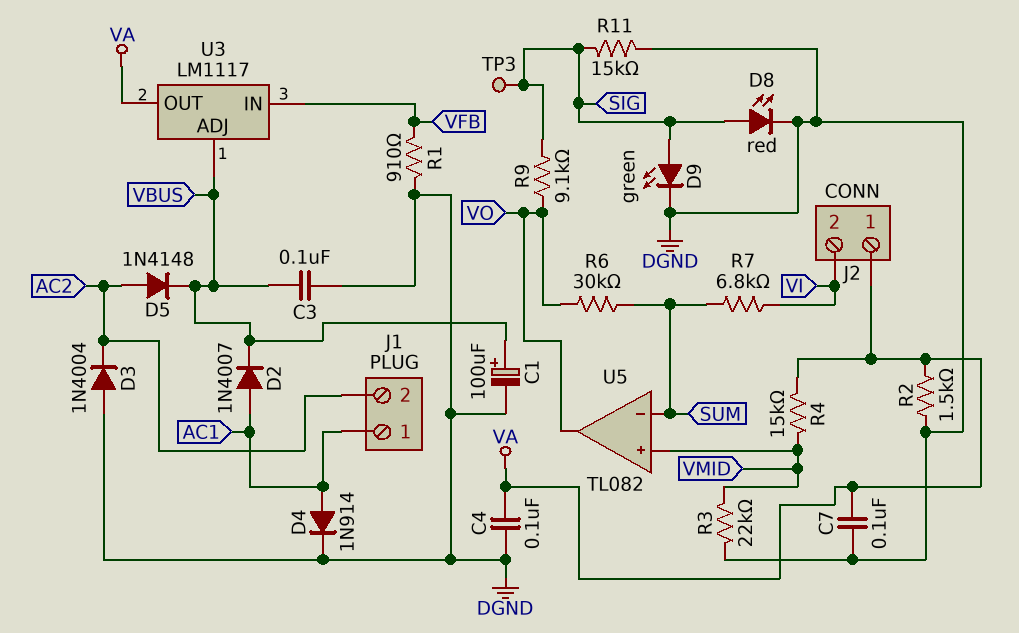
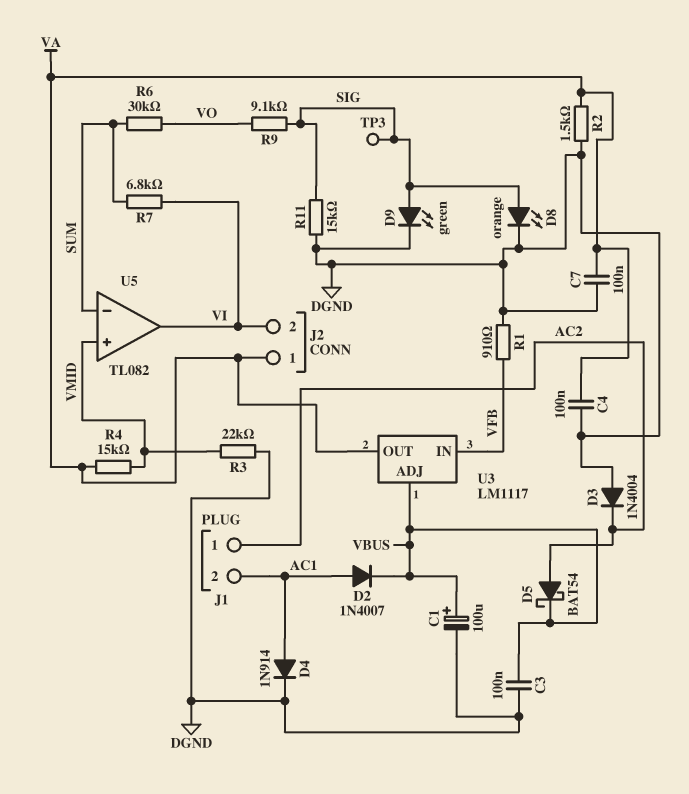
D5: diode 1N4148 (A AC2, K VBUS) -> schottky BAT54 (A AC2, K VBUS)
D8: LED red (A SIG, K DGND) -> LED orange (A SIG, K DGND)
J1 pin 1: AC1 -> AC2
J1 pin 2: AC2 -> AC1
U5 pin out: VO -> VI

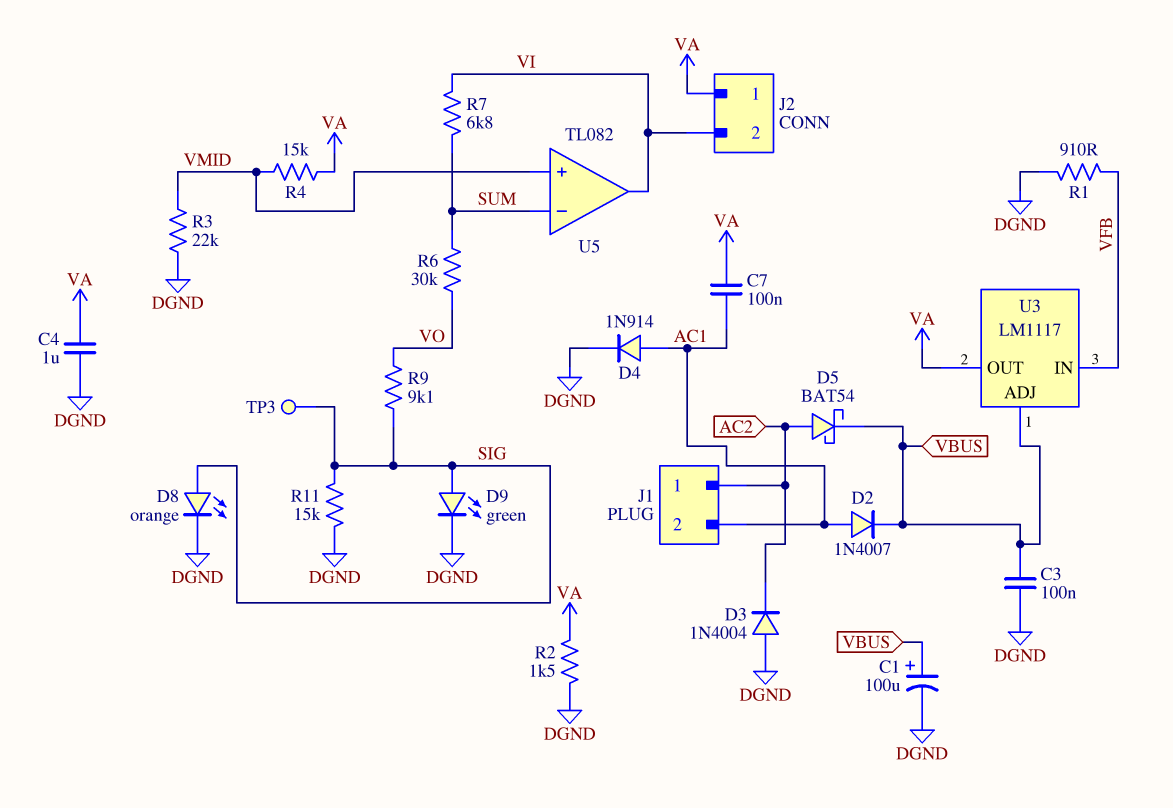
C4: 100nF (DGND, VA) -> 1uF (DGND, VA)
C7: 100nF (DGND, VA) -> 100nF (AC1, VA)

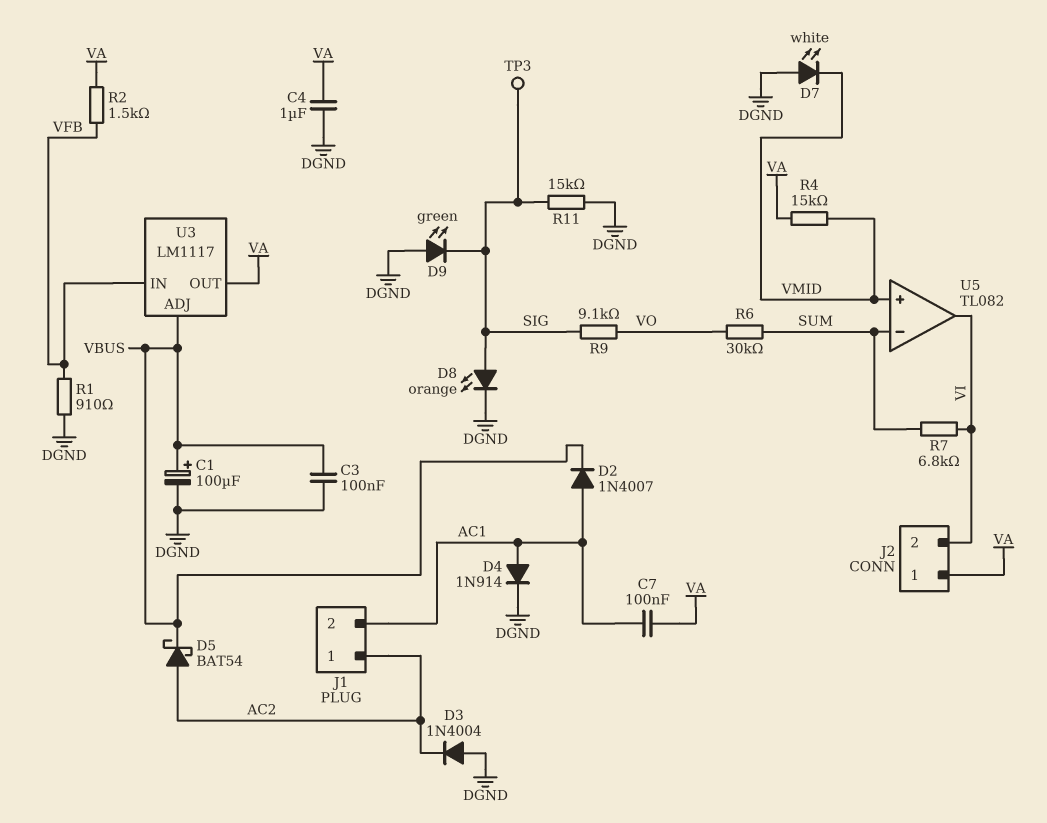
D7: none -> LED white (A DGND, K VMID)
D9: LED green (A SIG, K DGND) -> LED green (A DGND, K SIG)
R2: 1.5k (DGND, VA) -> 1.5k (VA, VFB)
R3: 22k (DGND, VMID) -> none

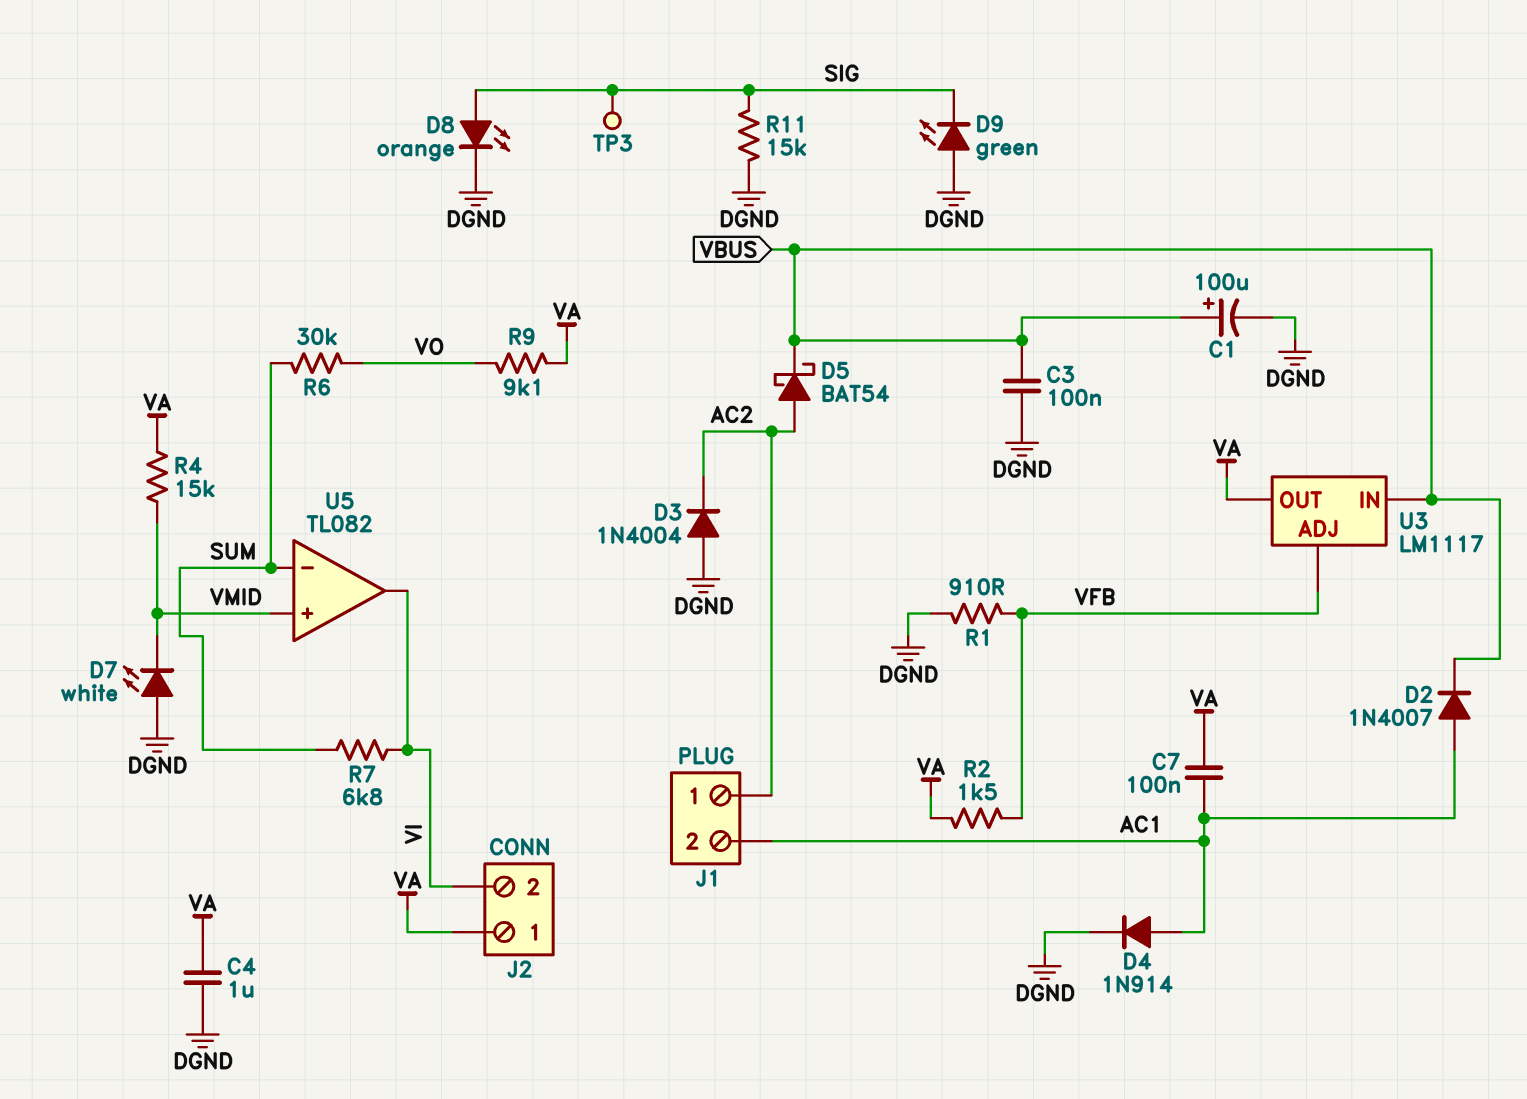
R9: 9.1k (SIG, VO) -> 9.1k (VA, VO)
U3 pin ADJ: VBUS -> VFB
U3 pin IN: VFB -> VBUS

